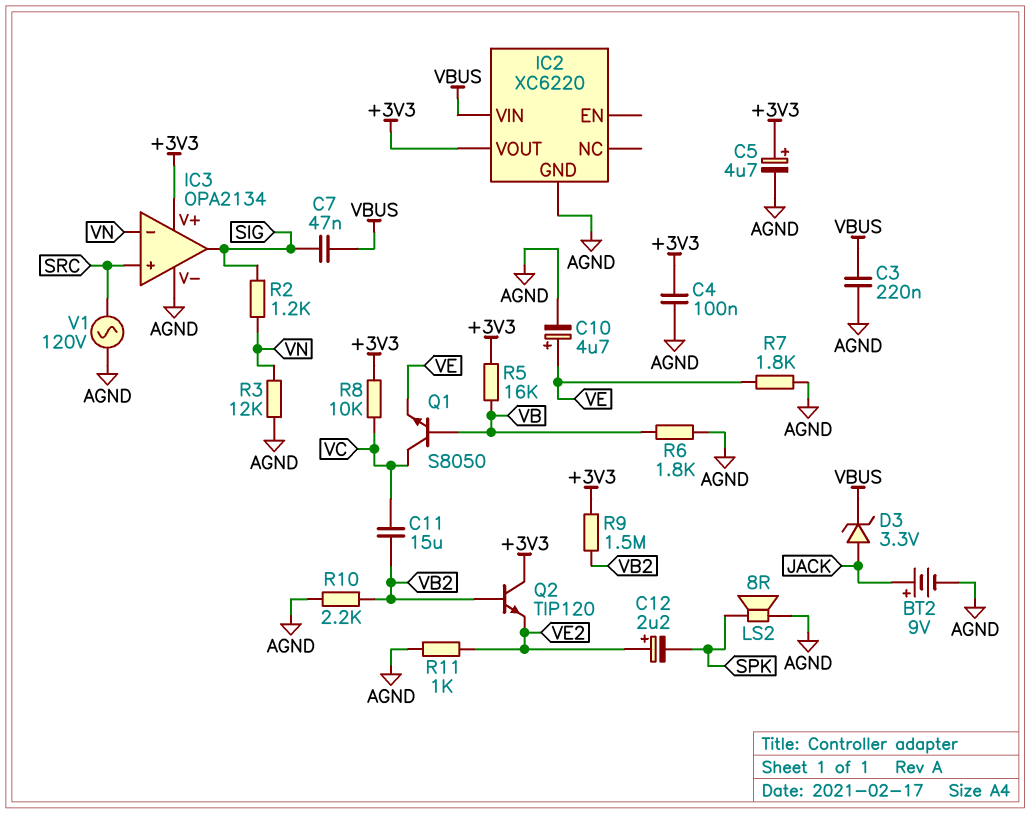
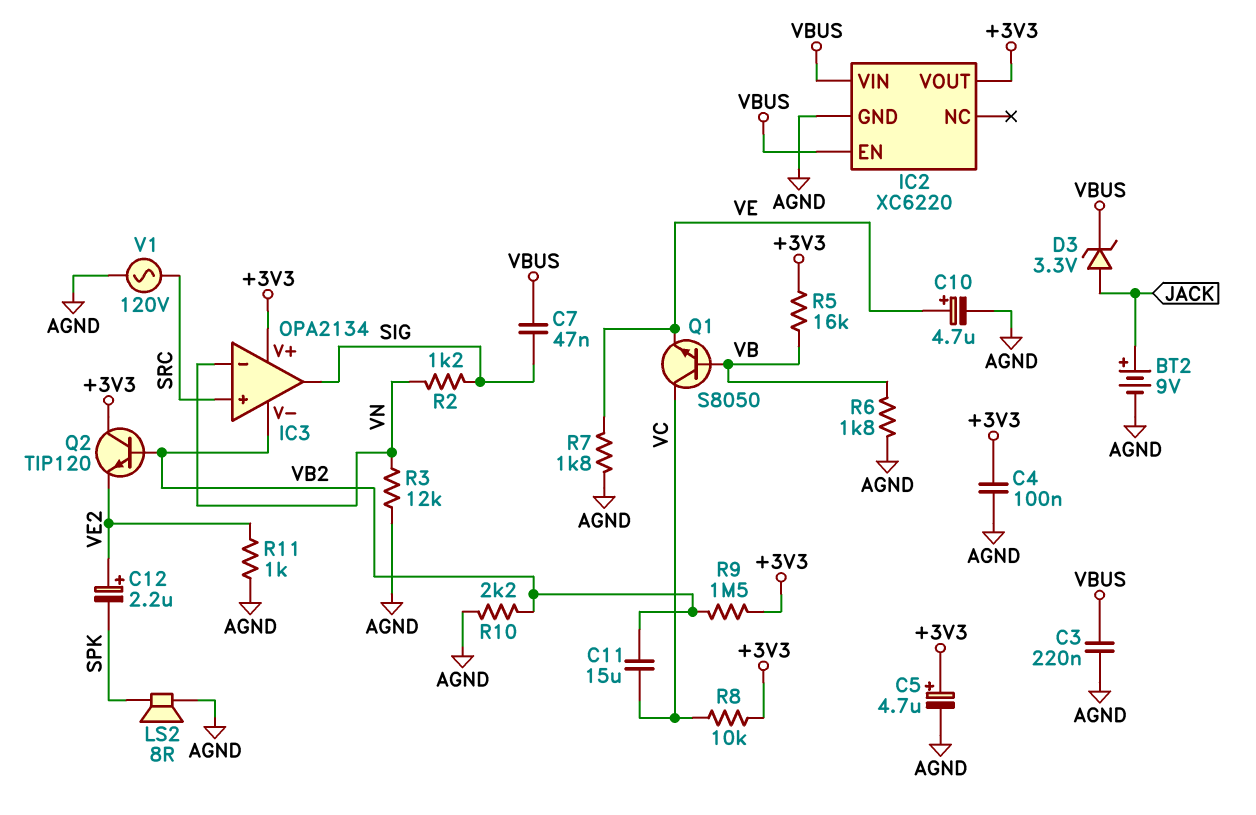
IC2 pin EN: none -> VBUS
IC3 pin V-: AGND -> VB2

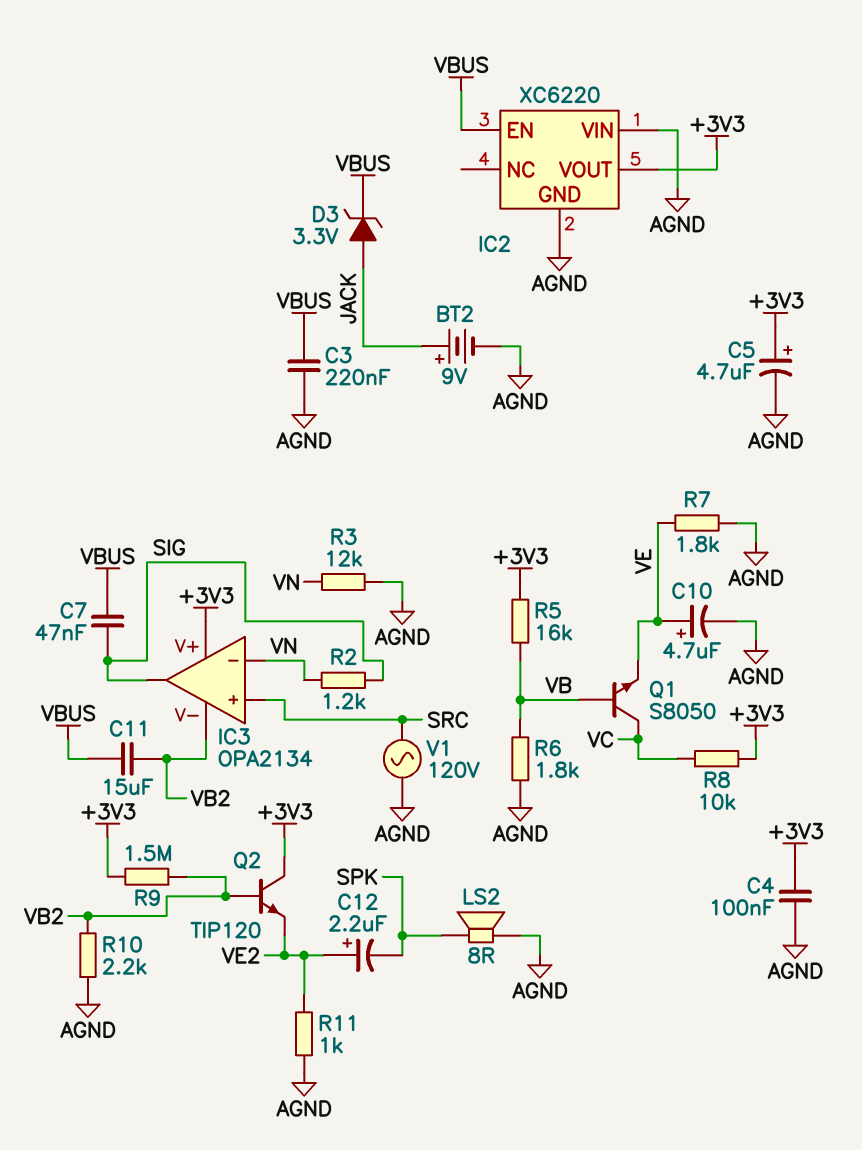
C11: 15uF (VB2, VC) -> 15uF (VB2, VBUS)
IC2 pin VIN: VBUS -> AGND

